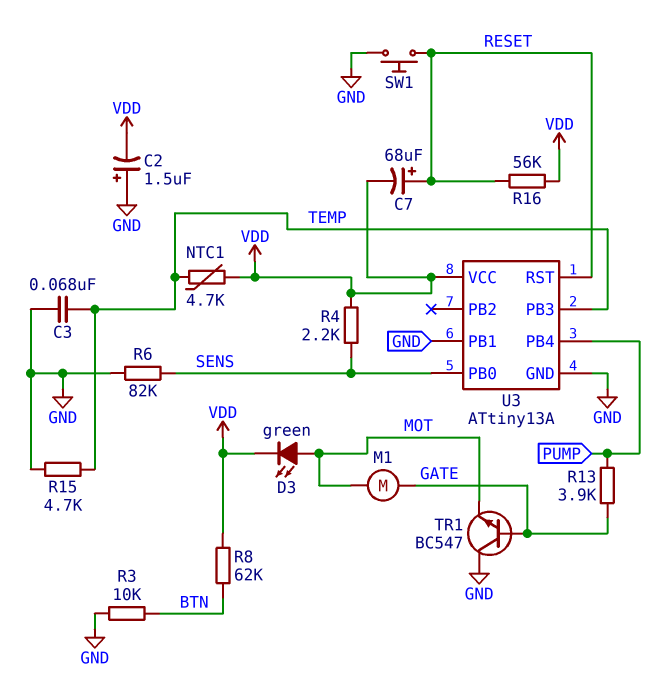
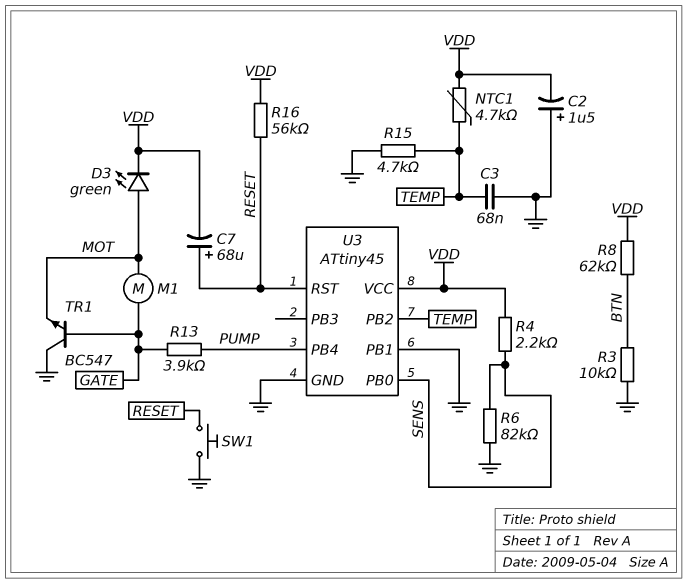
U3: ATtiny13A -> ATtiny45
U3 pin PB2: none -> TEMP
U3 pin PB3: TEMP -> none

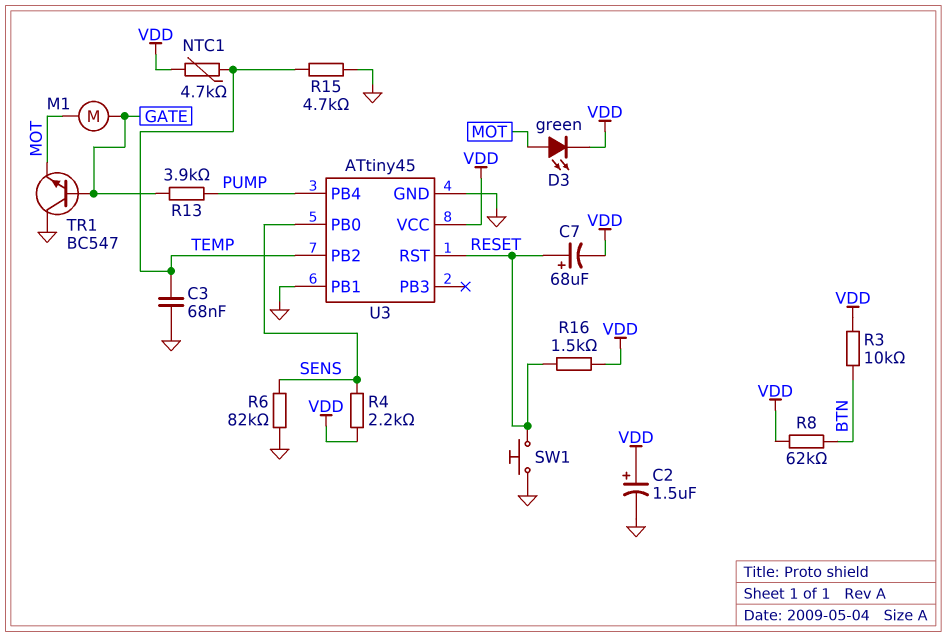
C2: 1.5uF (plus GND, minus VDD) -> 1.5uF (plus VDD, minus GND)
R3: 10k (BTN, GND) -> 10k (BTN, VDD)
R16: 56k (RESET, VDD) -> 1.5k (RESET, VDD)

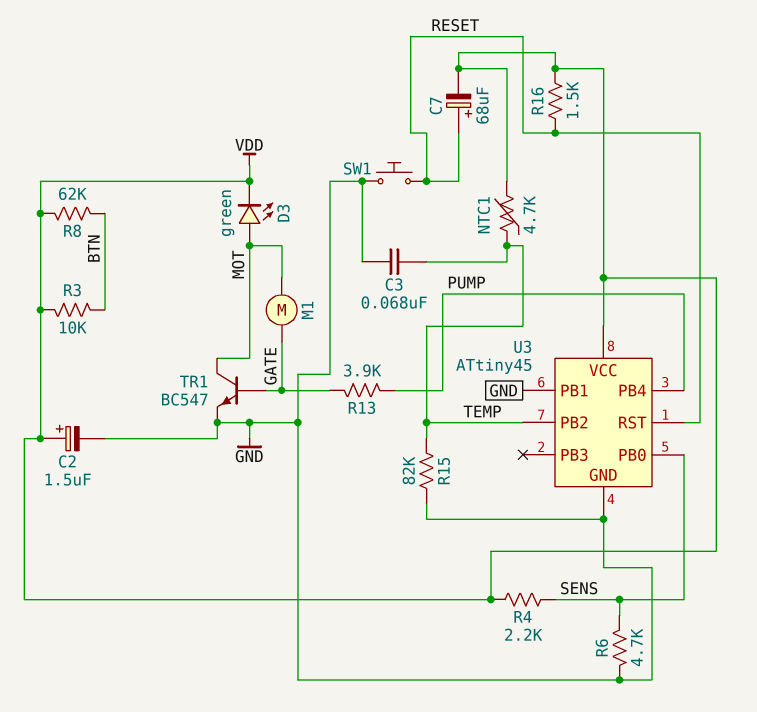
R6: 82k (GND, SENS) -> 4.7k (GND, SENS)
R15: 4.7k (GND, TEMP) -> 82k (GND, TEMP)
TR1: NPN BC547 (B GATE, C GND, E MOT) -> NPN BC547 (B GATE, C MOT, E GND)

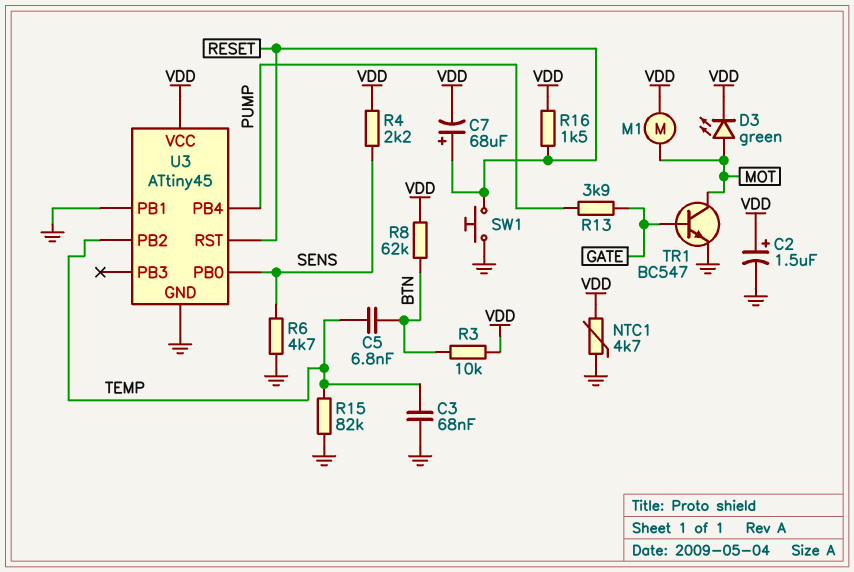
C5: none -> 6.8nF (BTN, TEMP)
M1: motor (GATE, MOT) -> motor (MOT, VDD)
NTC1: 4.7k (TEMP, VDD) -> 4.7k (GND, VDD)

